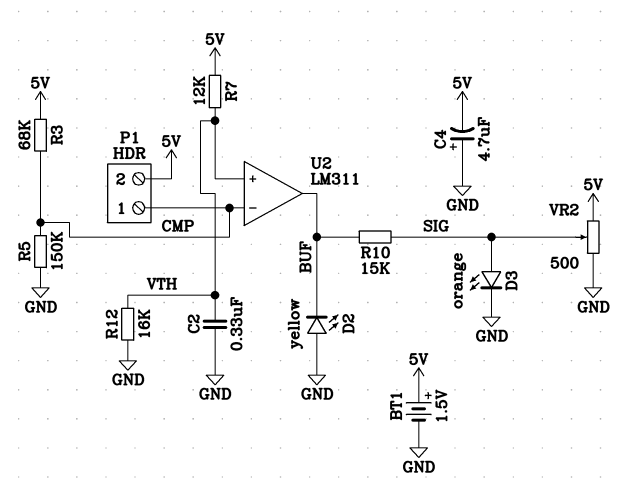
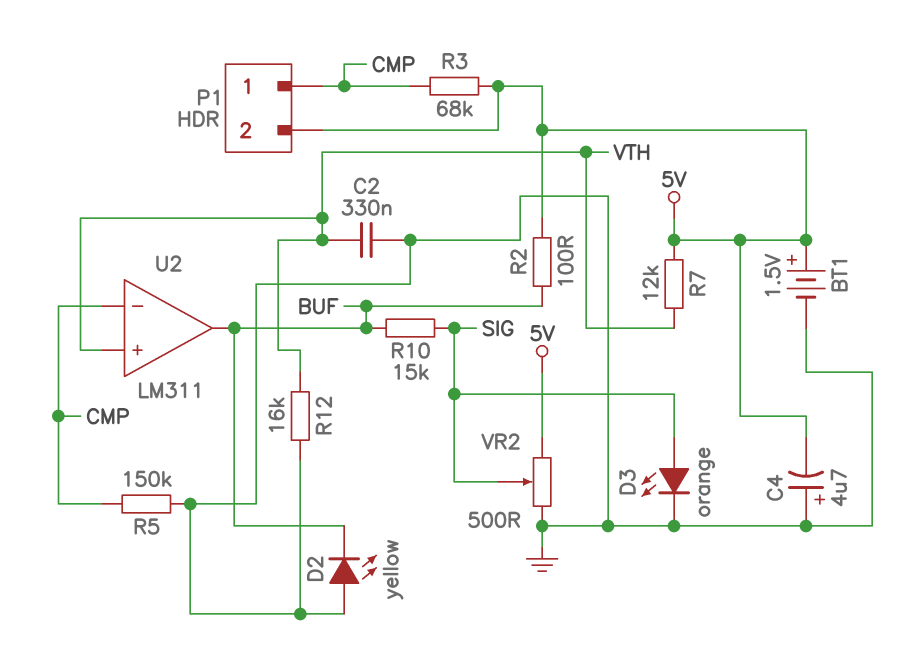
R2: none -> 100 (5V, BUF)

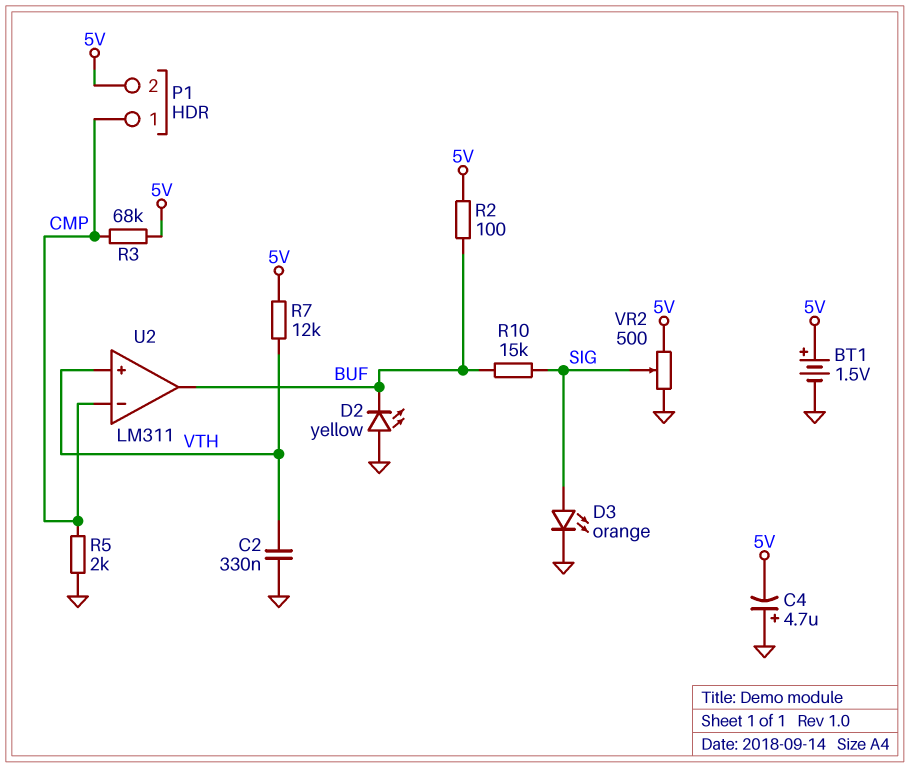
R5: 150k (CMP, GND) -> 2k (CMP, GND)
R12: 16k (GND, VTH) -> none

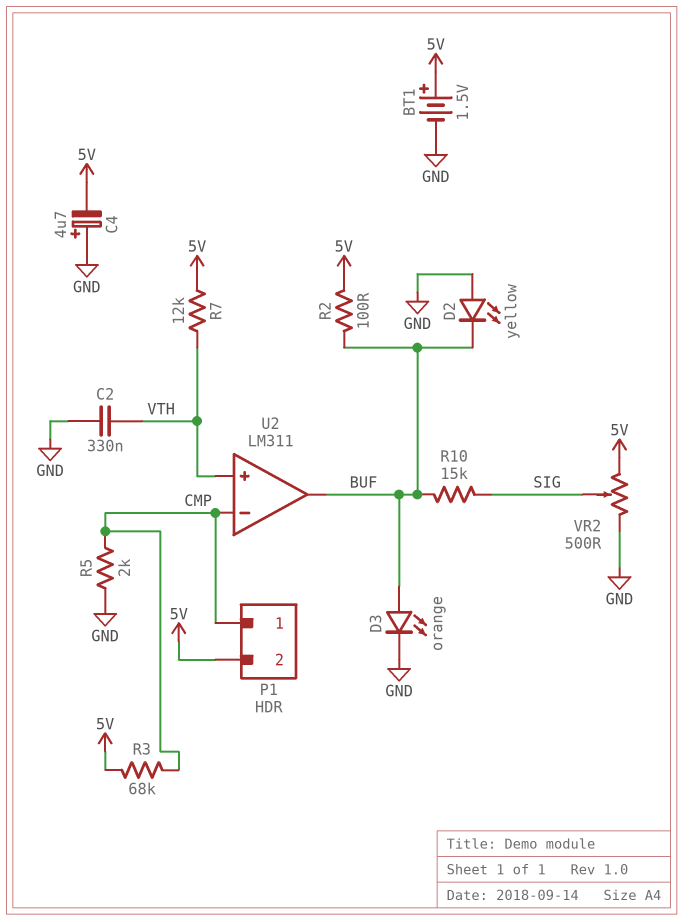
D3: LED orange (A SIG, K GND) -> LED orange (A BUF, K GND)

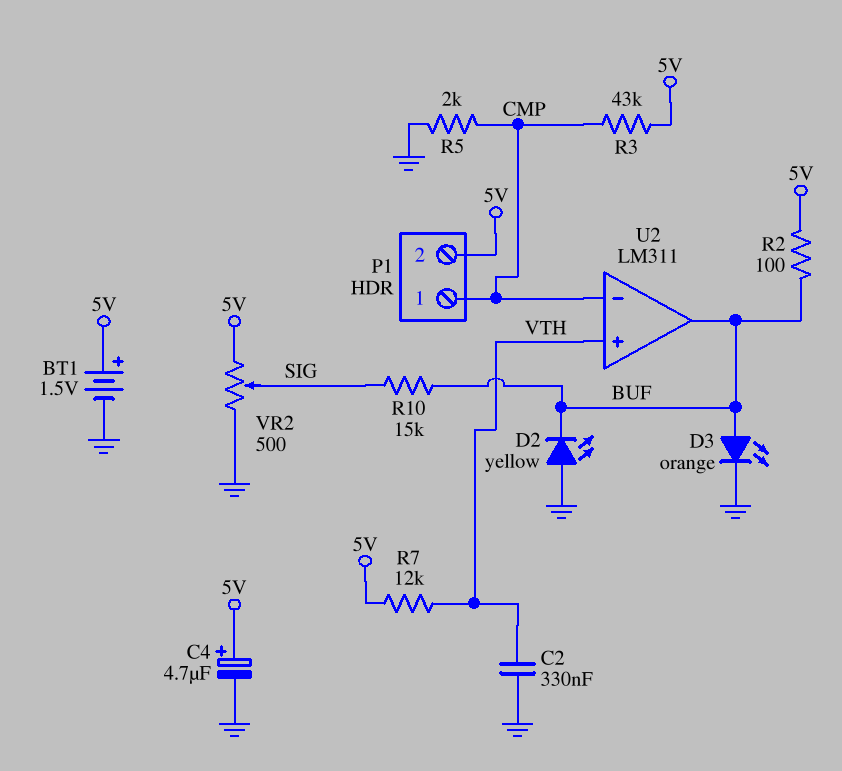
C4: 4.7uF (plus GND, minus 5V) -> 4.7uF (plus 5V, minus GND)
R3: 68k (5V, CMP) -> 43k (5V, CMP)

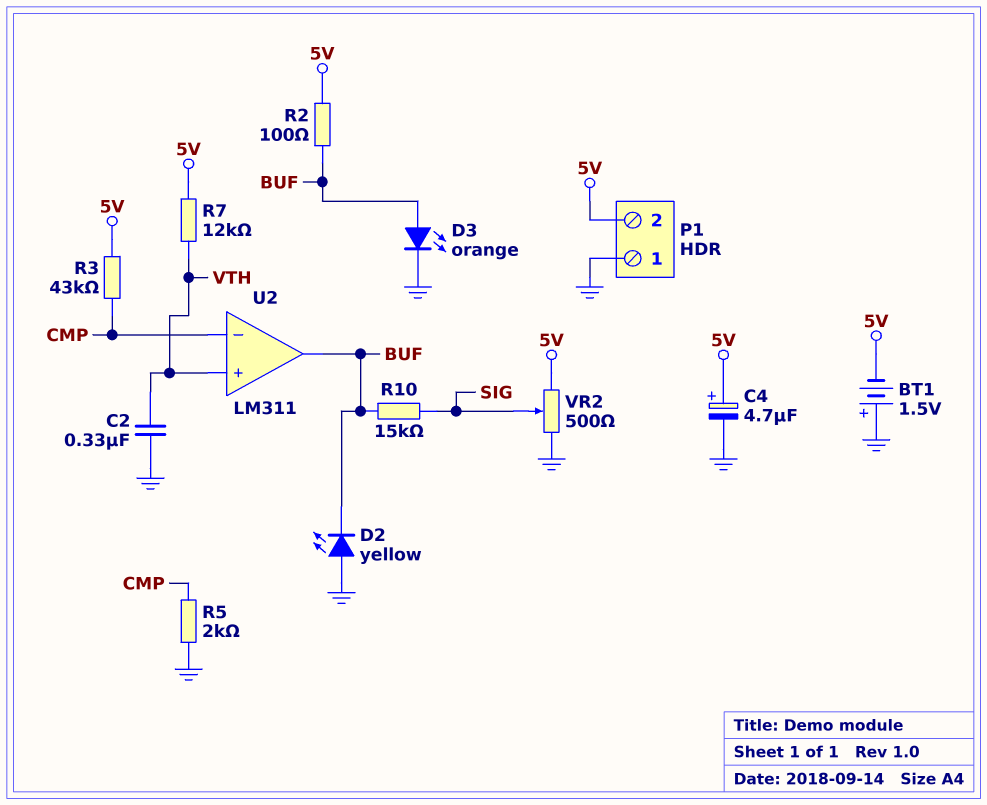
BT1: 1.5V (plus 5V, minus GND) -> 1.5V (plus GND, minus 5V)
P1 pin 1: CMP -> GND

